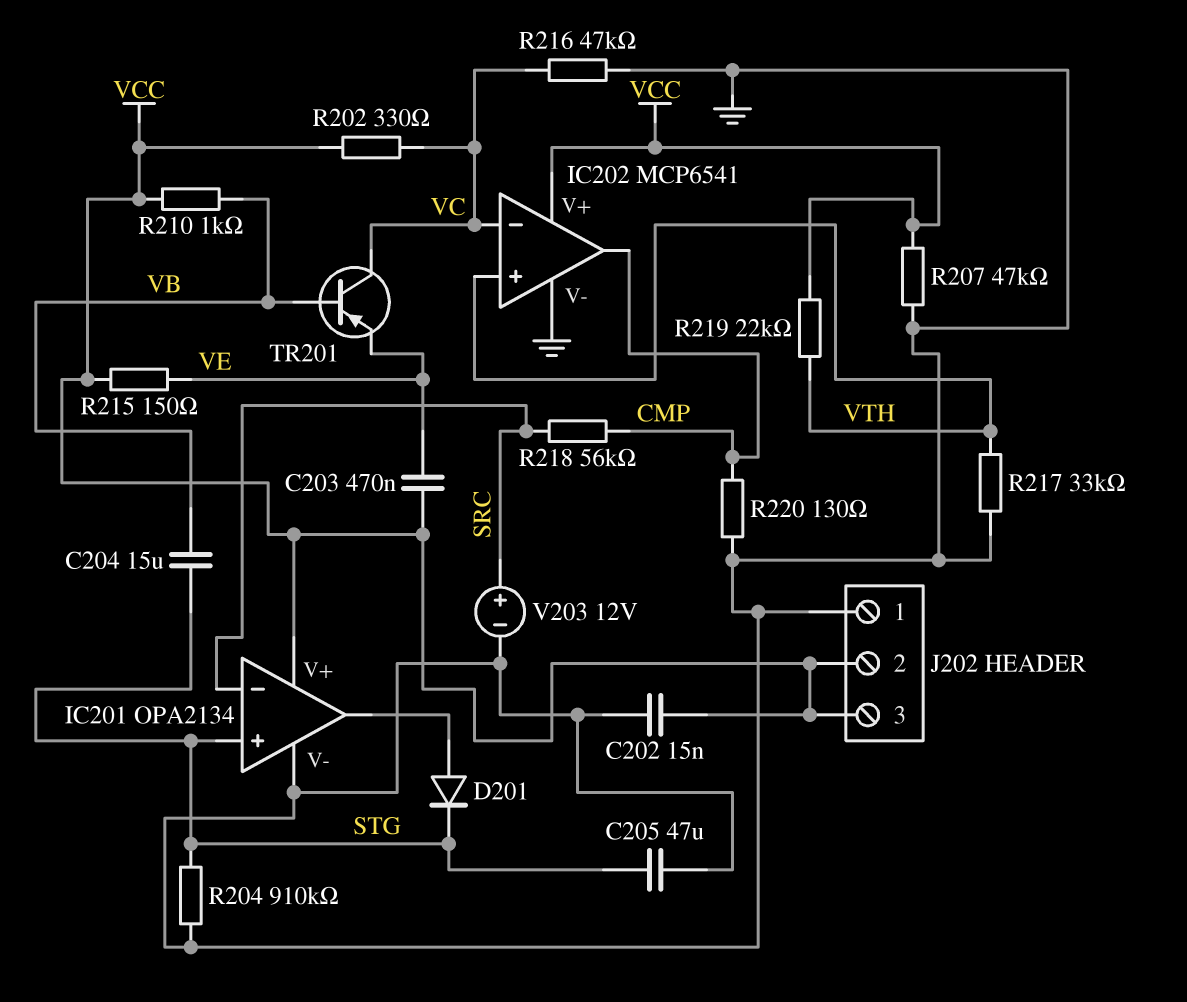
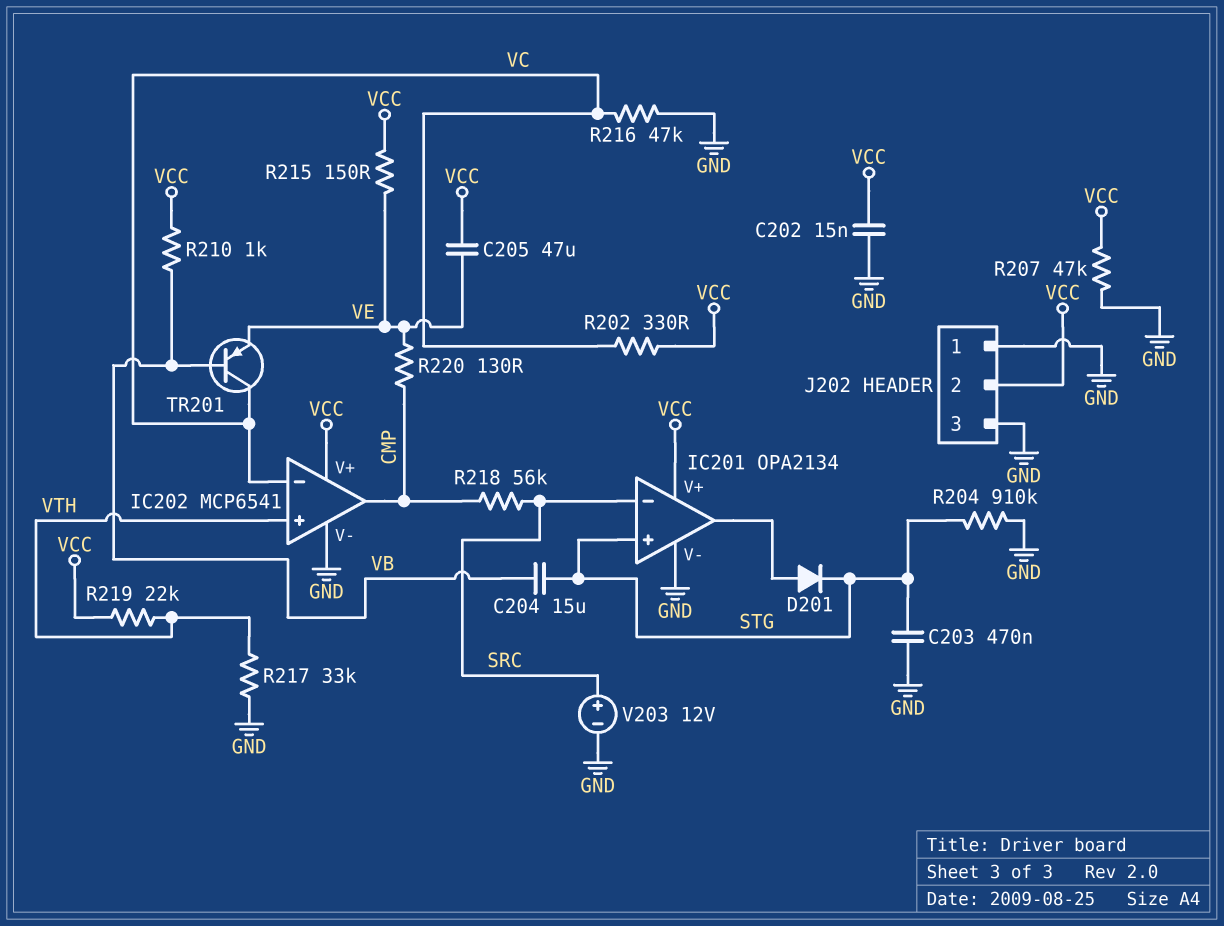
C203: 470nF (VCC, VE) -> 470nF (GND, STG)
C205: 47uF (GND, STG) -> 47uF (VCC, VE)
J202 pin 3: VCC -> GND
R220: 130 (CMP, GND) -> 130 (CMP, VE)

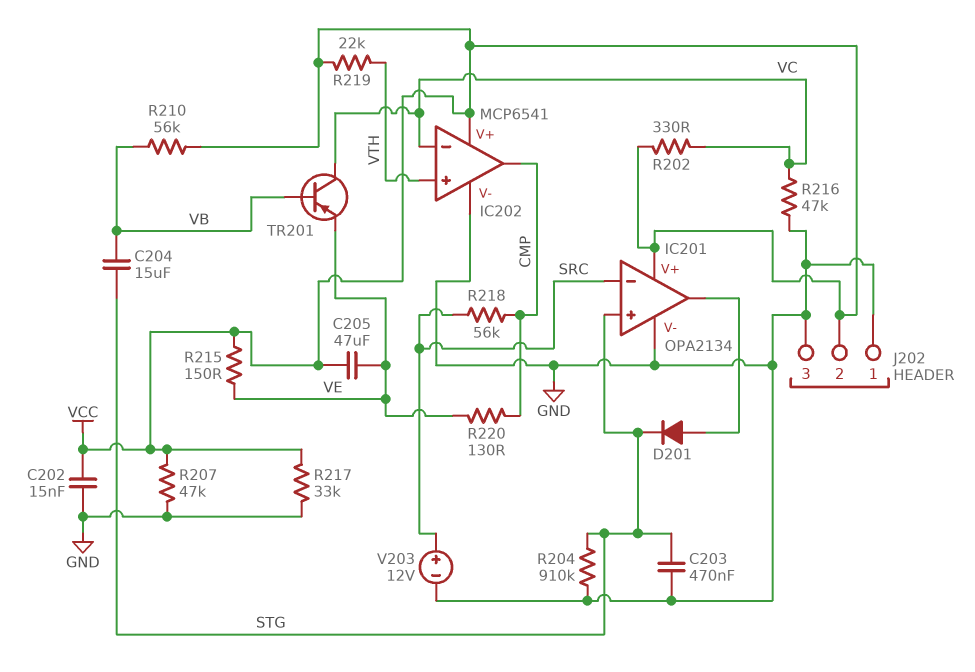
R210: 1k (VB, VCC) -> 56k (VB, VCC)
R217: 33k (GND, VTH) -> 33k (GND, VCC)

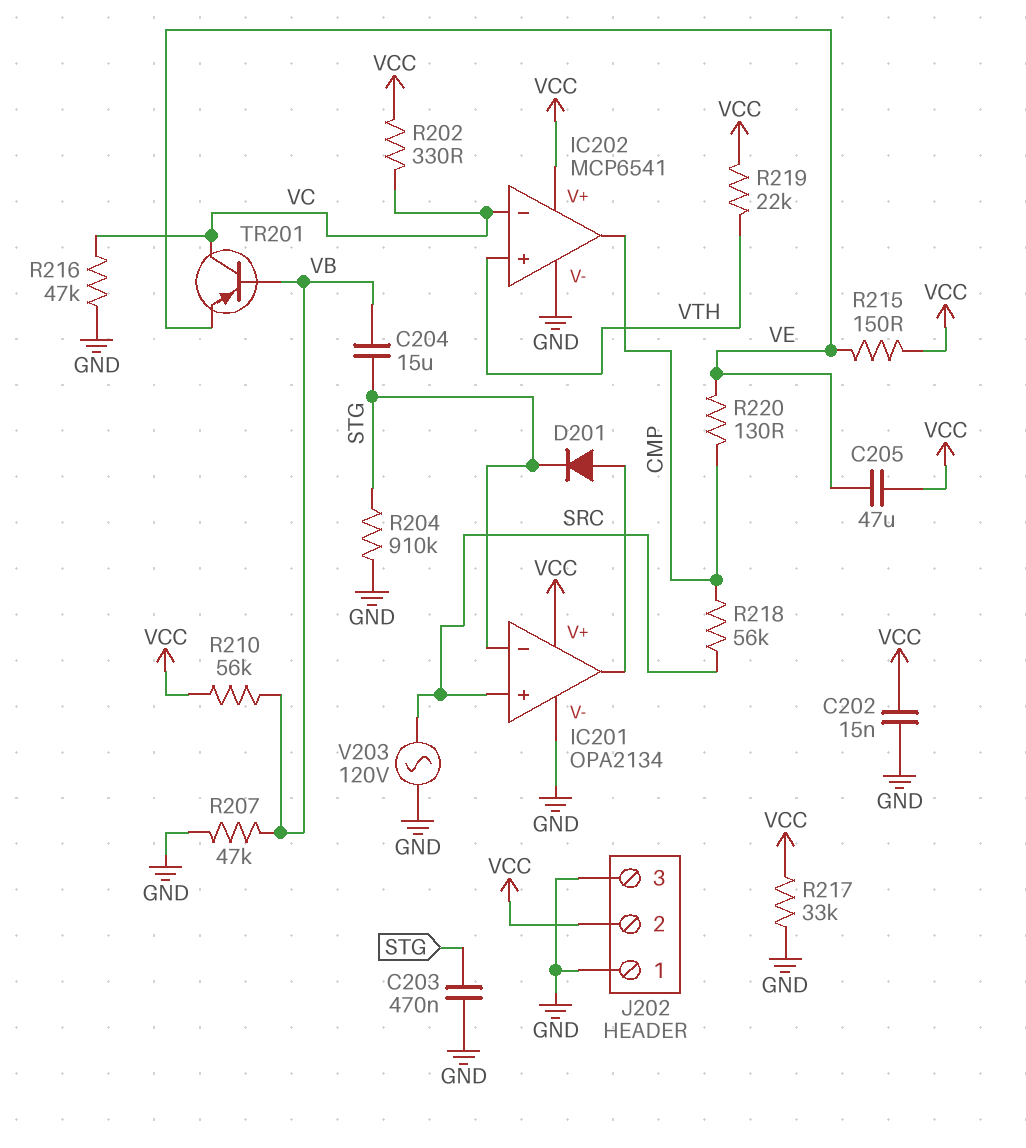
IC201 pin in+: STG -> SRC
IC201 pin in-: SRC -> STG
R207: 47k (GND, VCC) -> 47k (GND, VB)
V203: 12V (plus SRC, minus GND) -> AC 120V (GND, SRC)

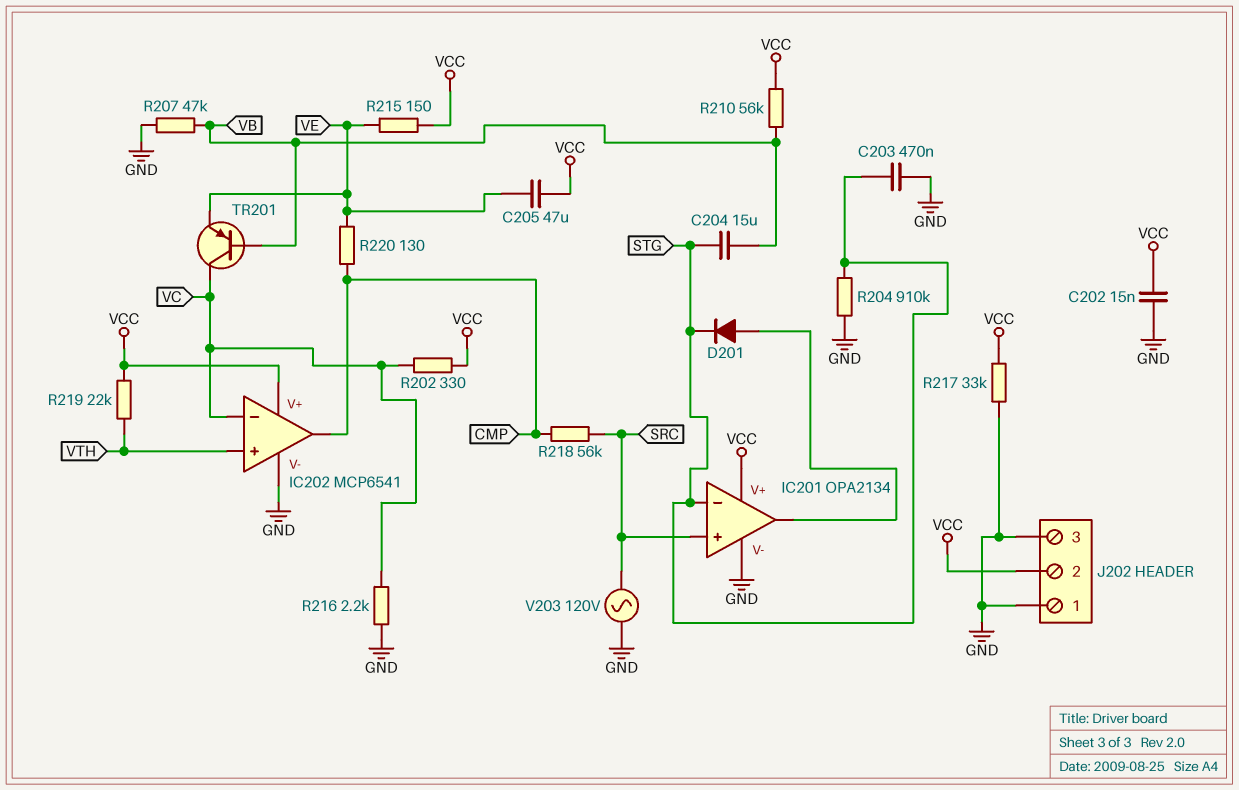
R216: 47k (GND, VC) -> 2.2k (GND, VC)

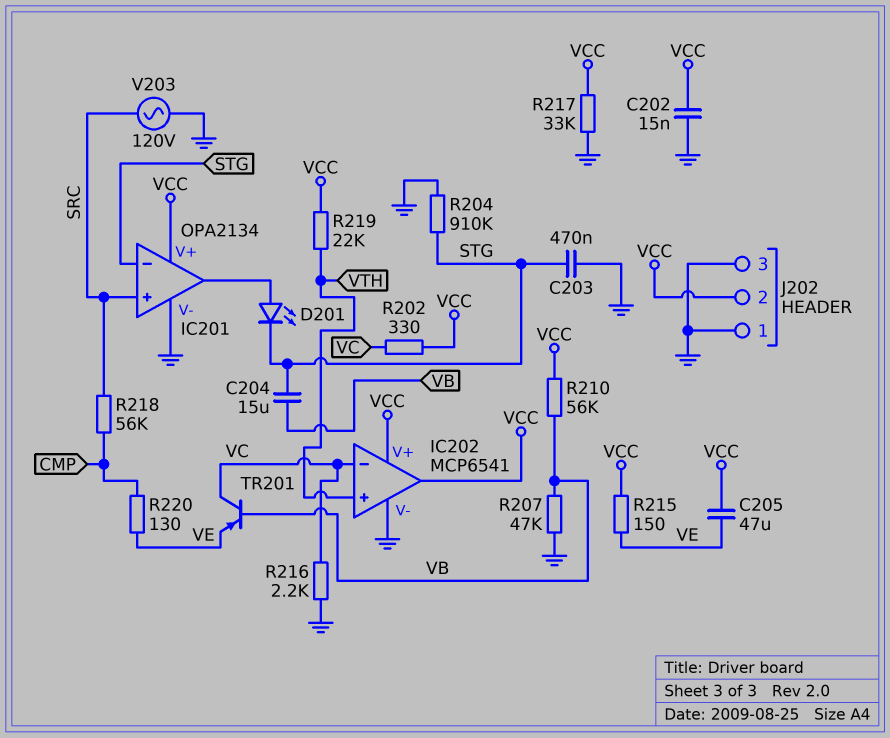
D201: diode (A IC201/out, K STG) -> LED (A IC201/out, K STG)
IC202 pin out: CMP -> VCC

